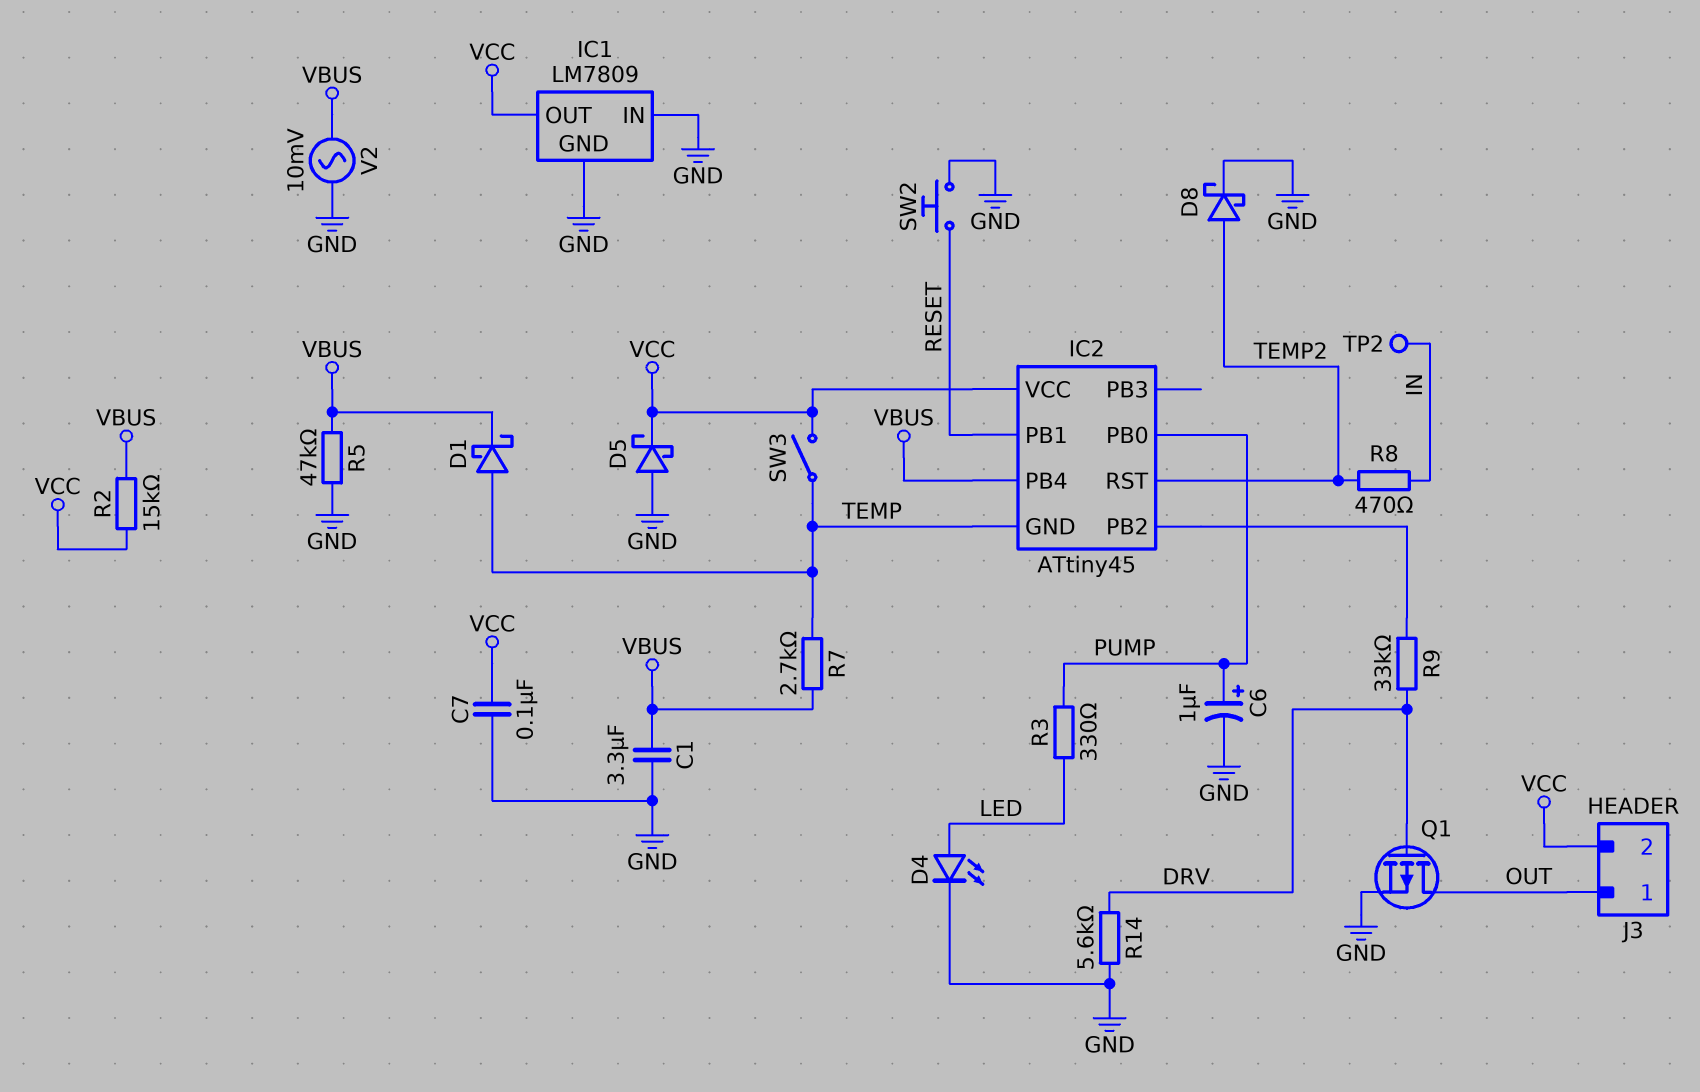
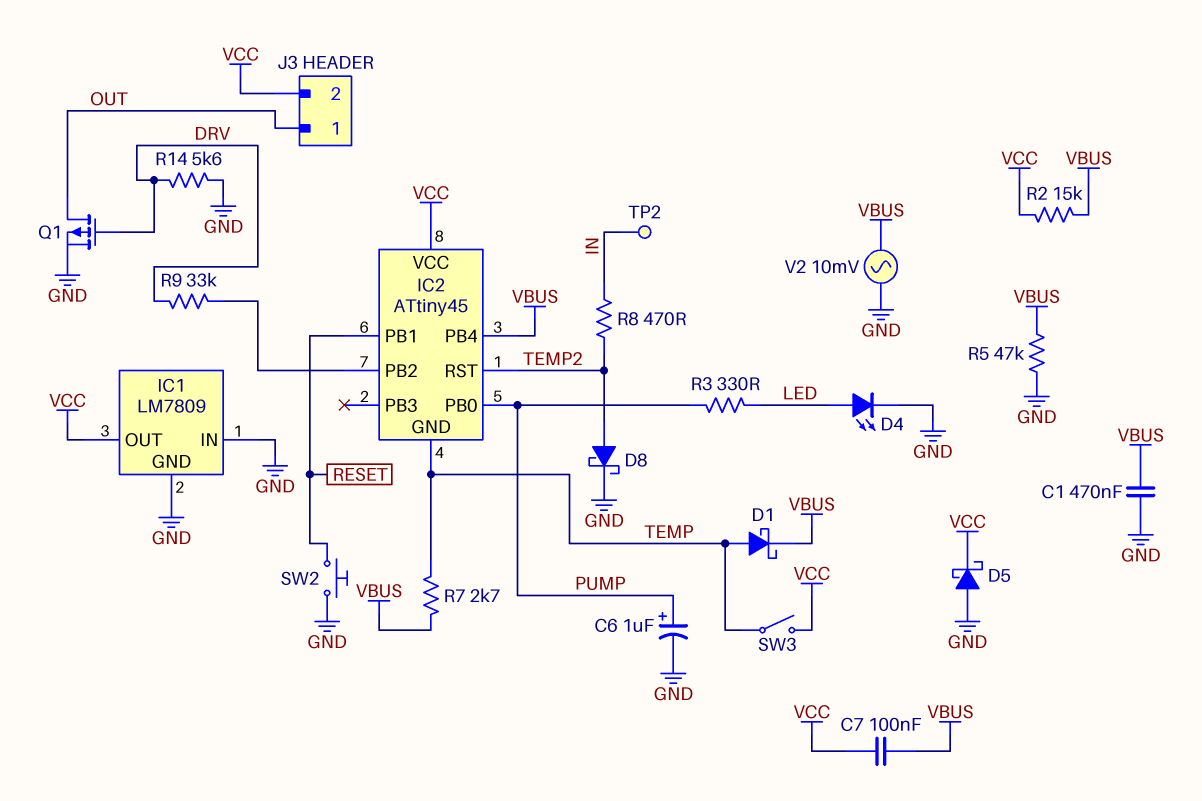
C1: 3.3uF (GND, VBUS) -> 470nF (GND, VBUS)
C7: 100nF (GND, VCC) -> 100nF (VBUS, VCC)

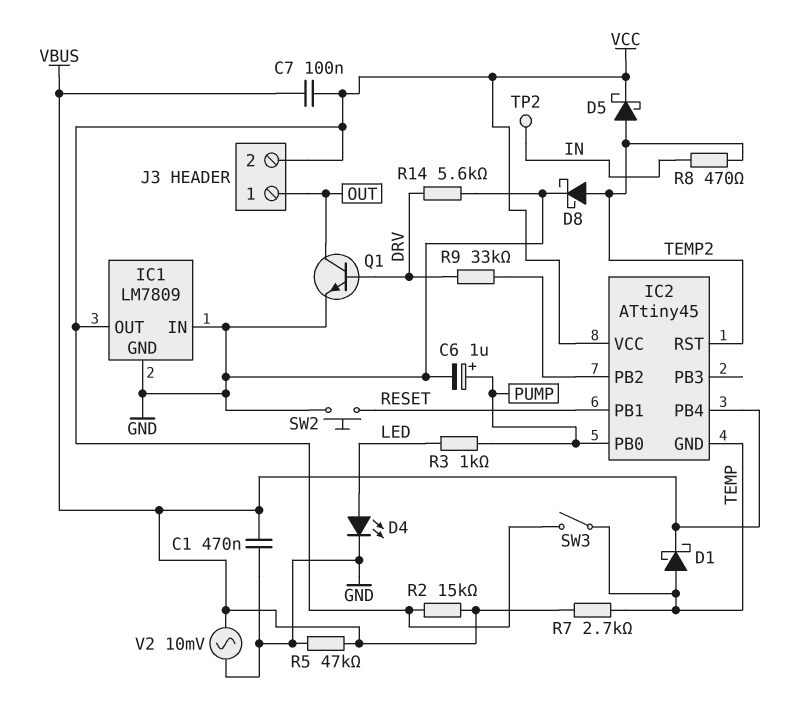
D5: schottky (A GND, K VCC) -> schottky (A TEMP2, K VCC)
Q1: PMOS (G DRV, D OUT, S GND) -> NPN (B DRV, C OUT, E GND)
R3: 330 (LED, PUMP) -> 1k (LED, PUMP)

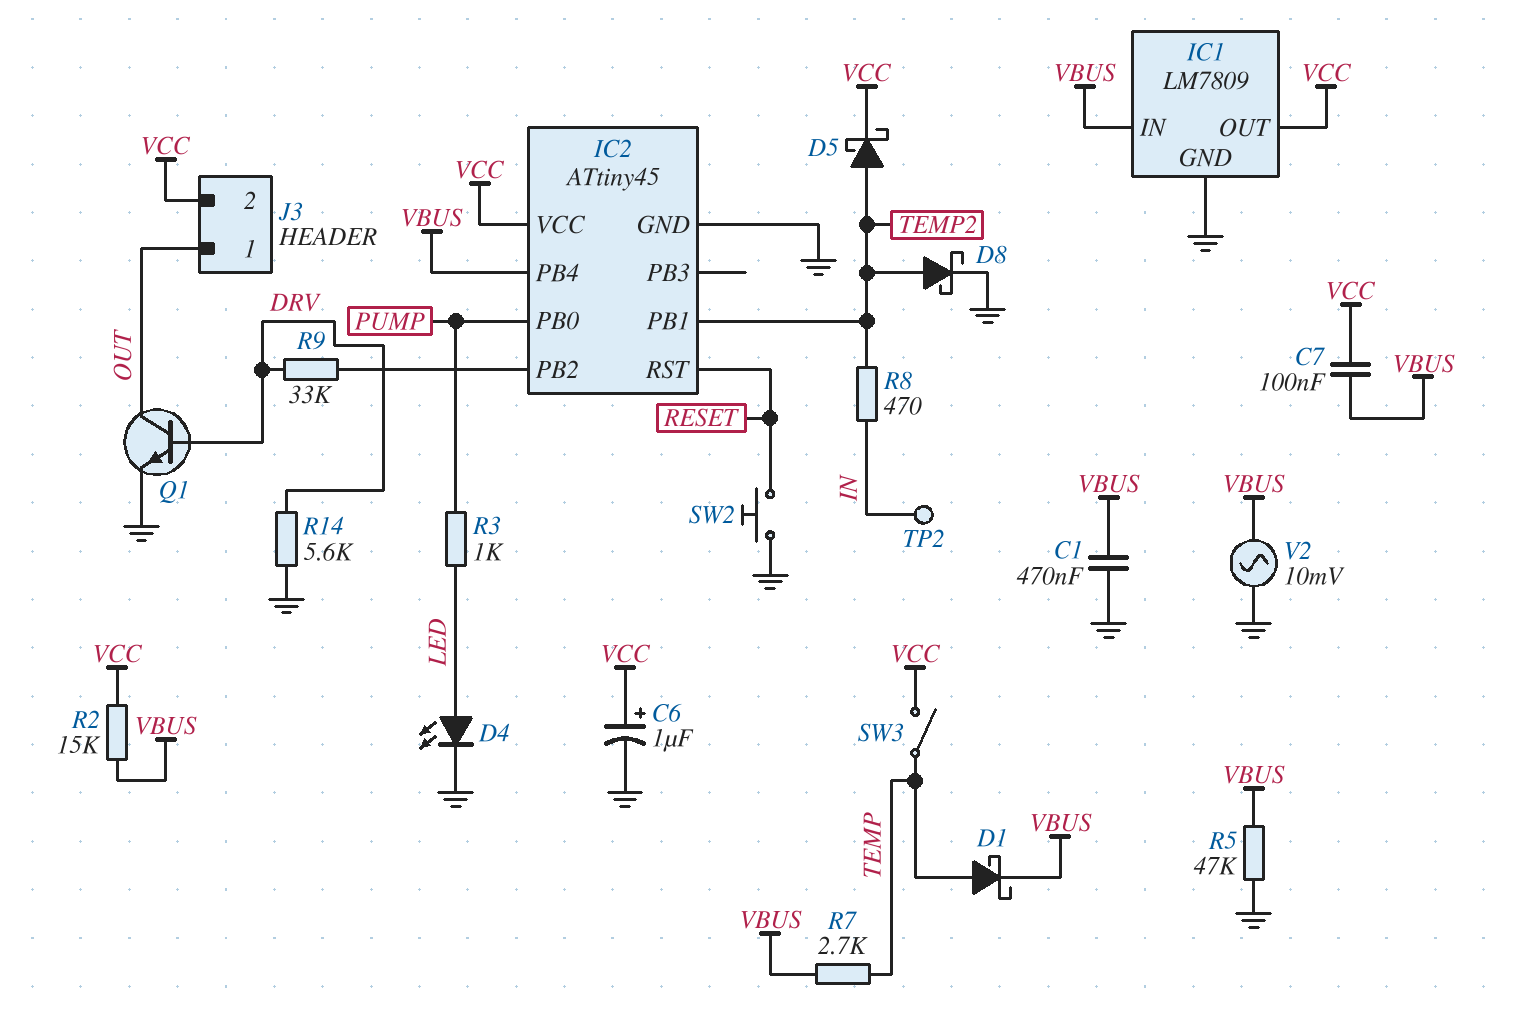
C6: 1uF (plus PUMP, minus GND) -> 1uF (plus VCC, minus GND)
IC1 pin IN: GND -> VBUS
IC2 pin GND: TEMP -> GND
IC2 pin PB1: RESET -> TEMP2
IC2 pin RST: TEMP2 -> RESET

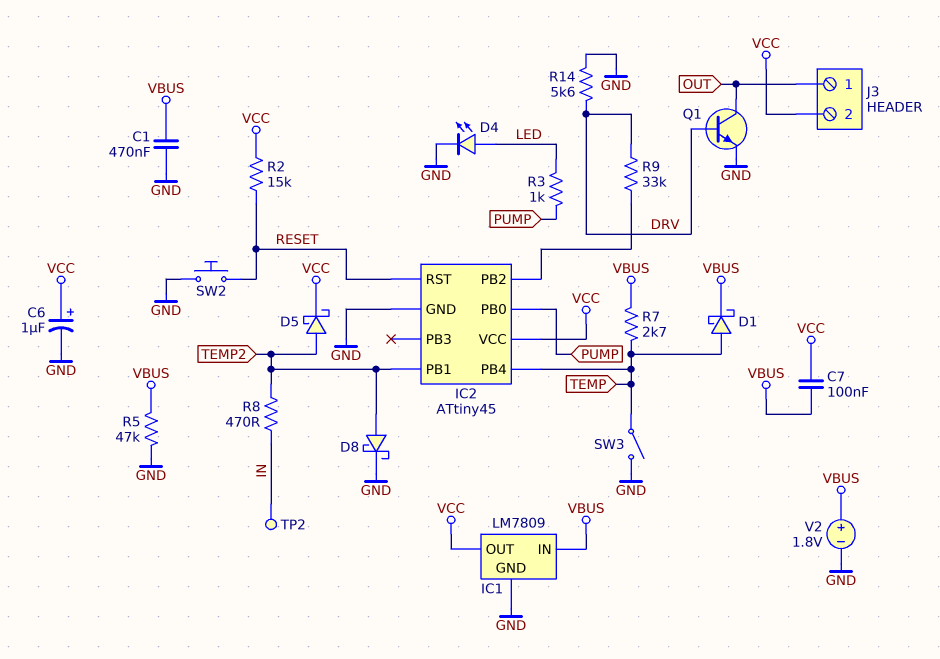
IC2 pin PB4: VBUS -> TEMP
R2: 15k (VBUS, VCC) -> 15k (RESET, VCC)
SW3: switch (TEMP, VCC) -> switch (GND, TEMP)
V2: AC 10mV (GND, VBUS) -> 1.8V (plus VBUS, minus GND)

